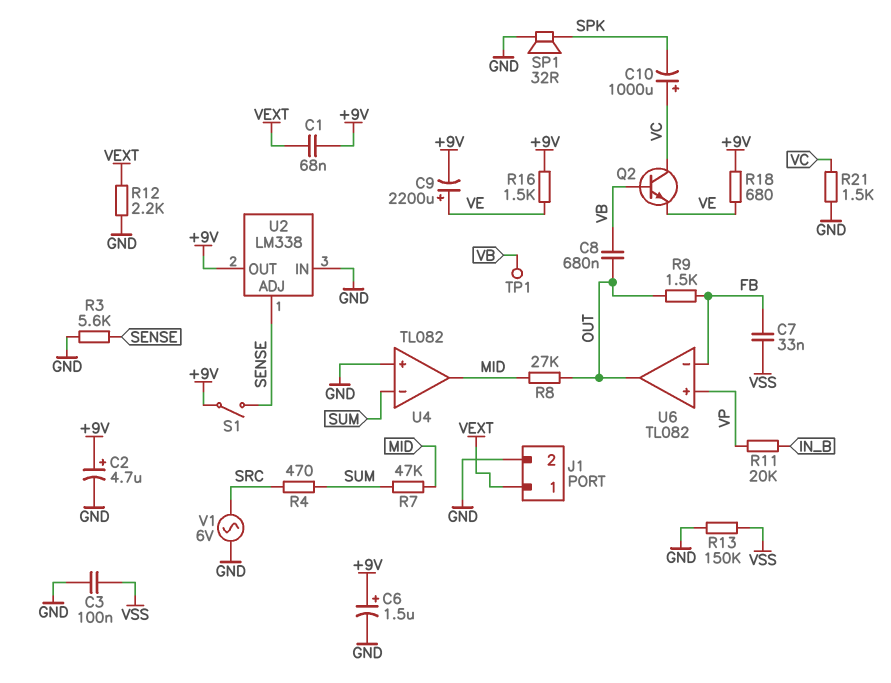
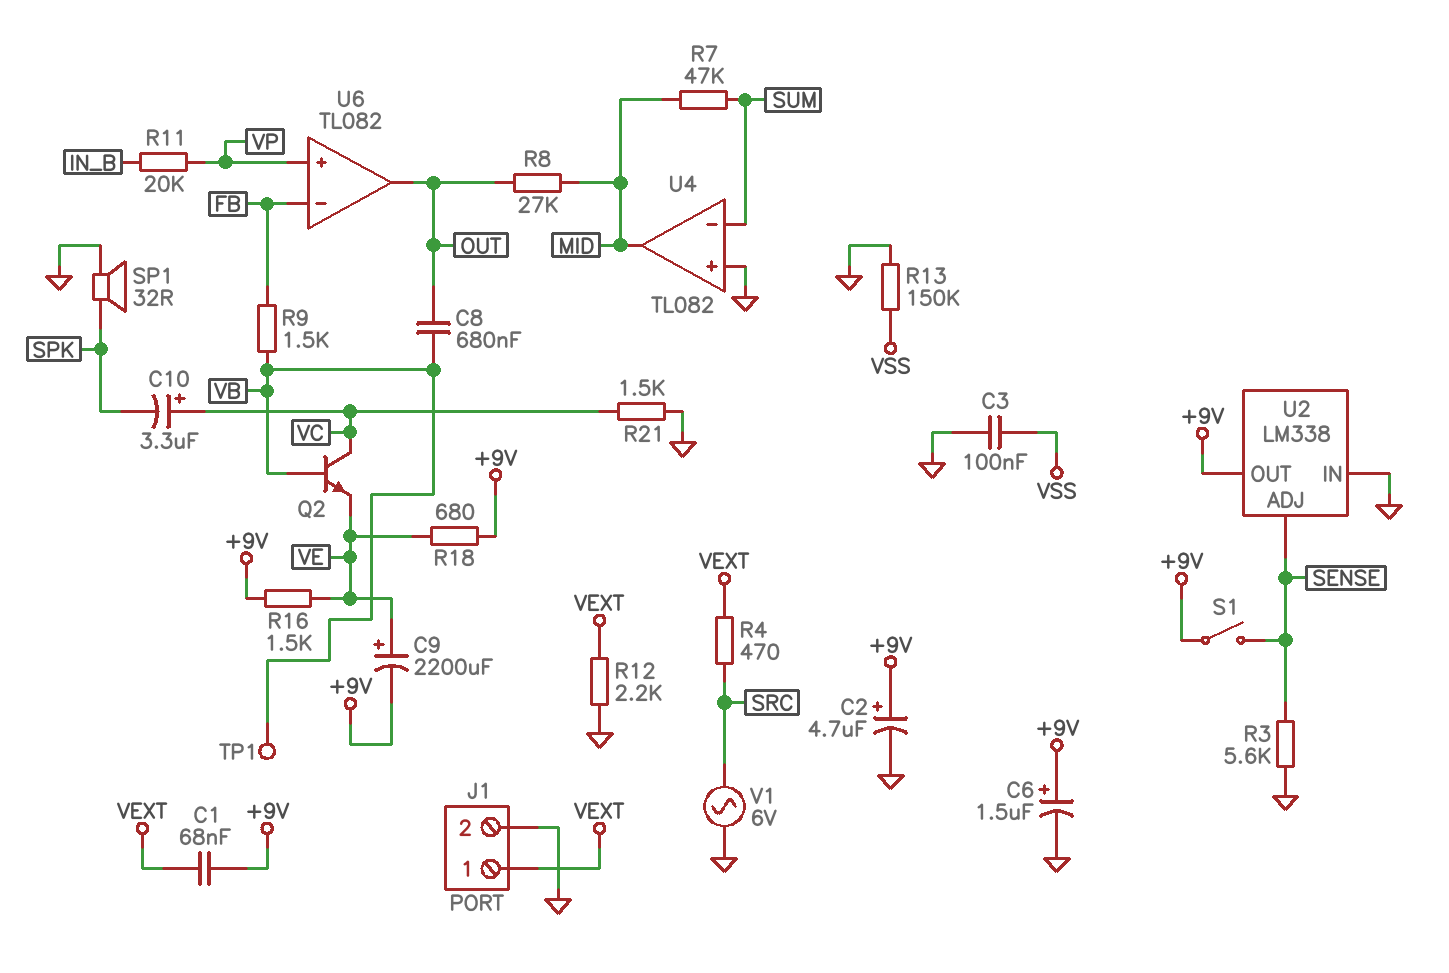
C7: 33nF (FB, VSS) -> none
C10: 1000uF (plus VC, minus SPK) -> 3.3uF (plus VC, minus SPK)
R4: 470 (SRC, SUM) -> 470 (SRC, VEXT)
R9: 1.5k (FB, OUT) -> 1.5k (FB, VB)

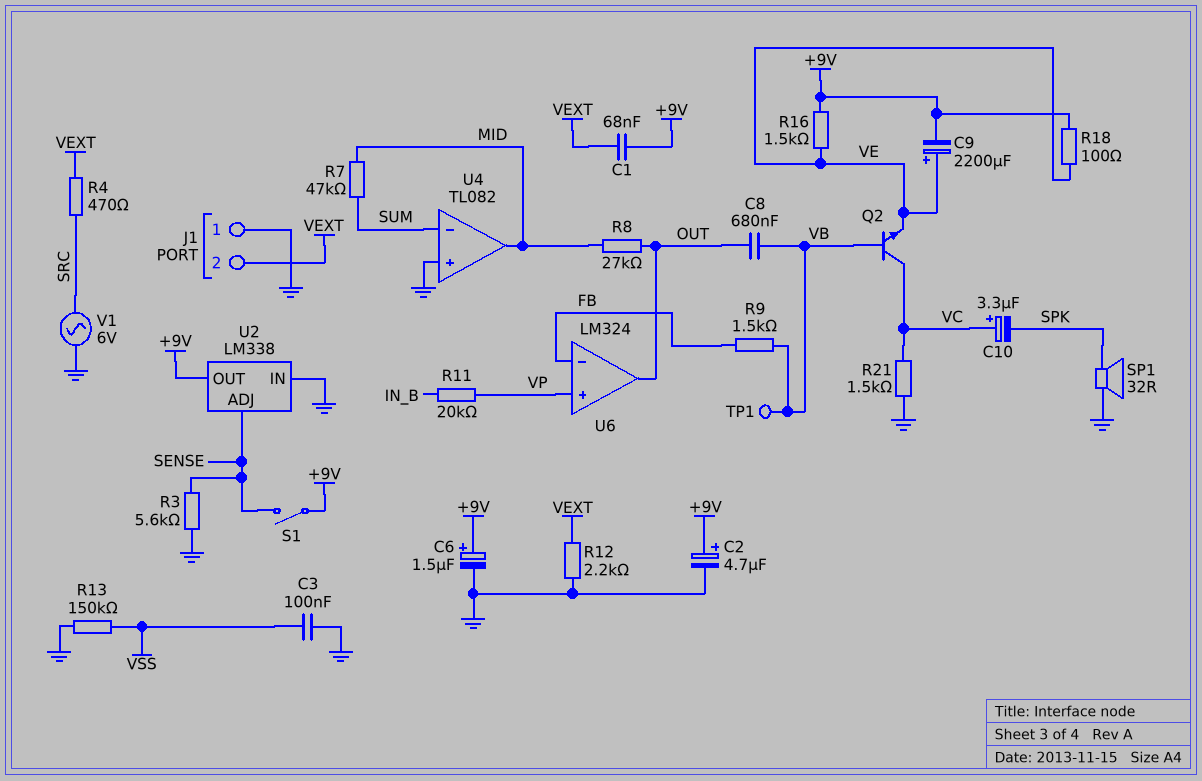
J1 pin 1: VEXT -> GND
J1 pin 2: GND -> VEXT
R18: 680 (+9V, VE) -> 100 (+9V, VE)
U6: TL082 -> LM324

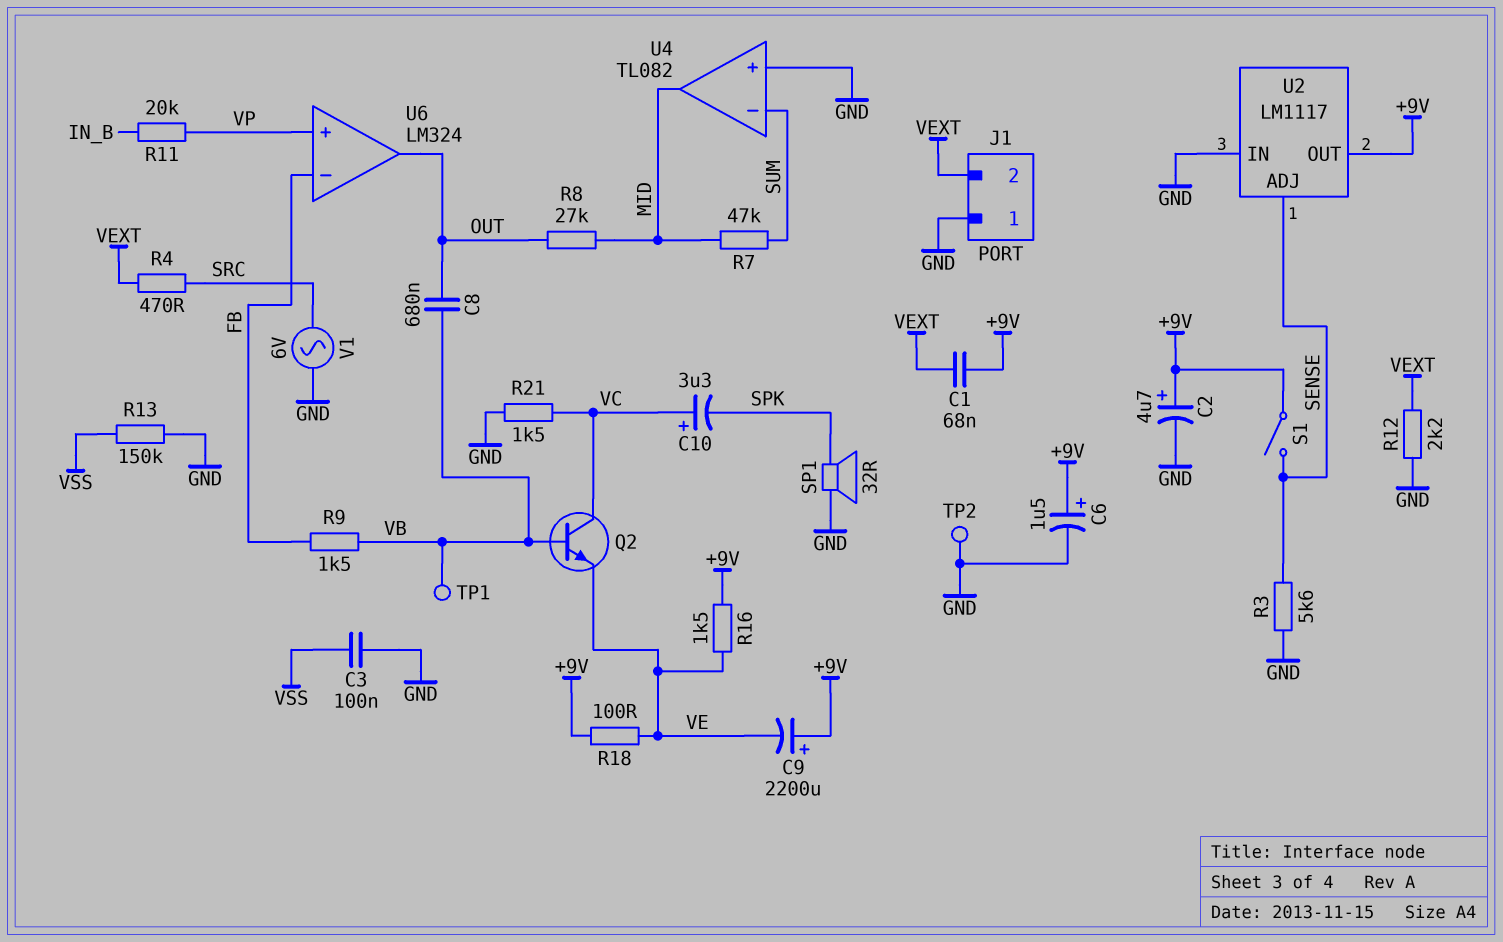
C9: 2200uF (plus VE, minus +9V) -> 2200uF (plus +9V, minus VE)
TP2: none -> test point (GND)
U2: LM338 -> LM1117

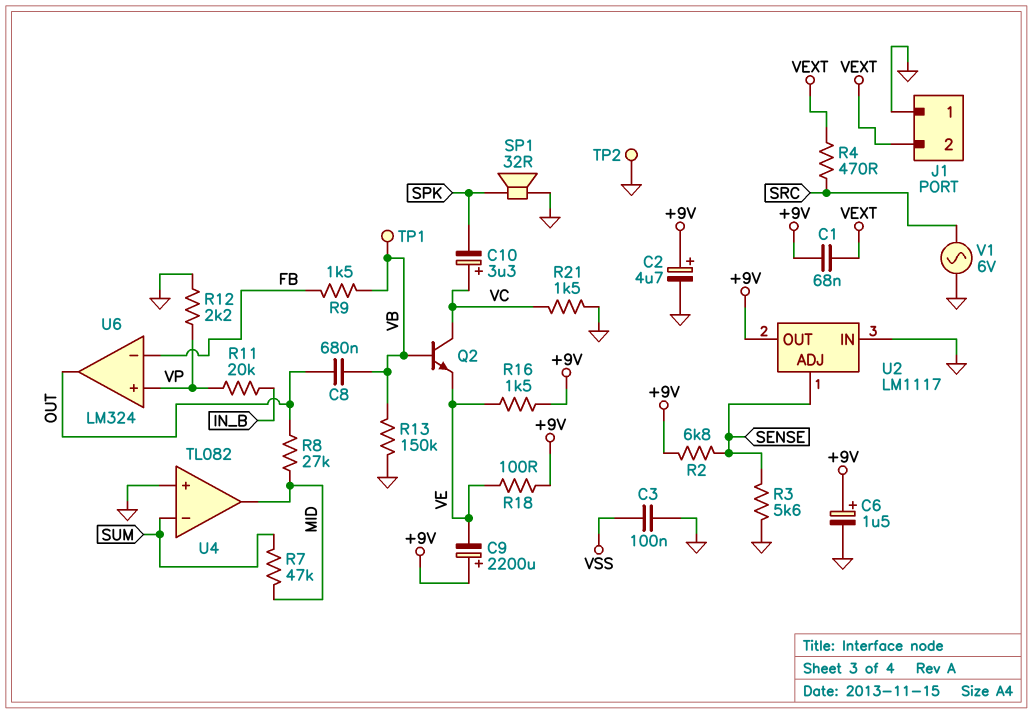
R2: none -> 6.8k (+9V, SENSE)
R12: 2.2k (GND, VEXT) -> 2.2k (GND, VP)
R13: 150k (GND, VSS) -> 150k (GND, VB)
S1: switch (+9V, SENSE) -> none

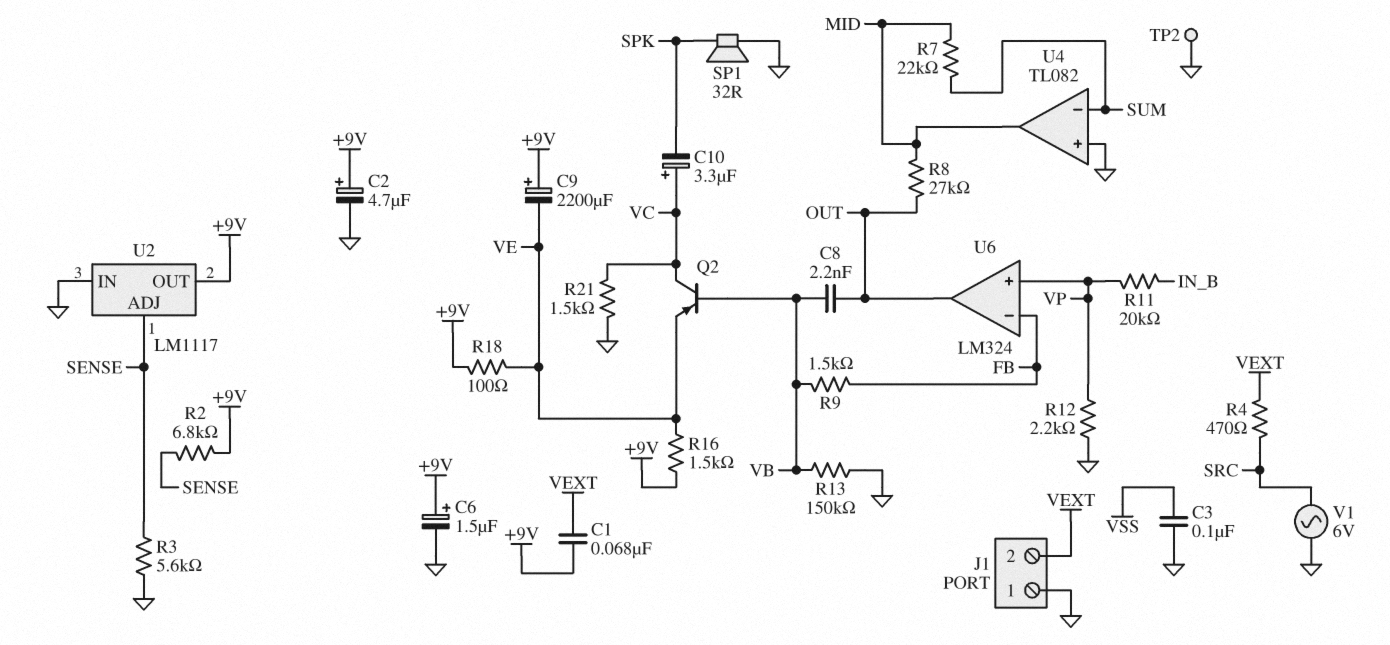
C8: 680nF (OUT, VB) -> 2.2nF (OUT, VB)
Q2: NPN (B VB, C VC, E VE) -> PNP (B VB, C VC, E VE)
R7: 47k (MID, SUM) -> 22k (MID, SUM)
TP1: test point (VB) -> none

